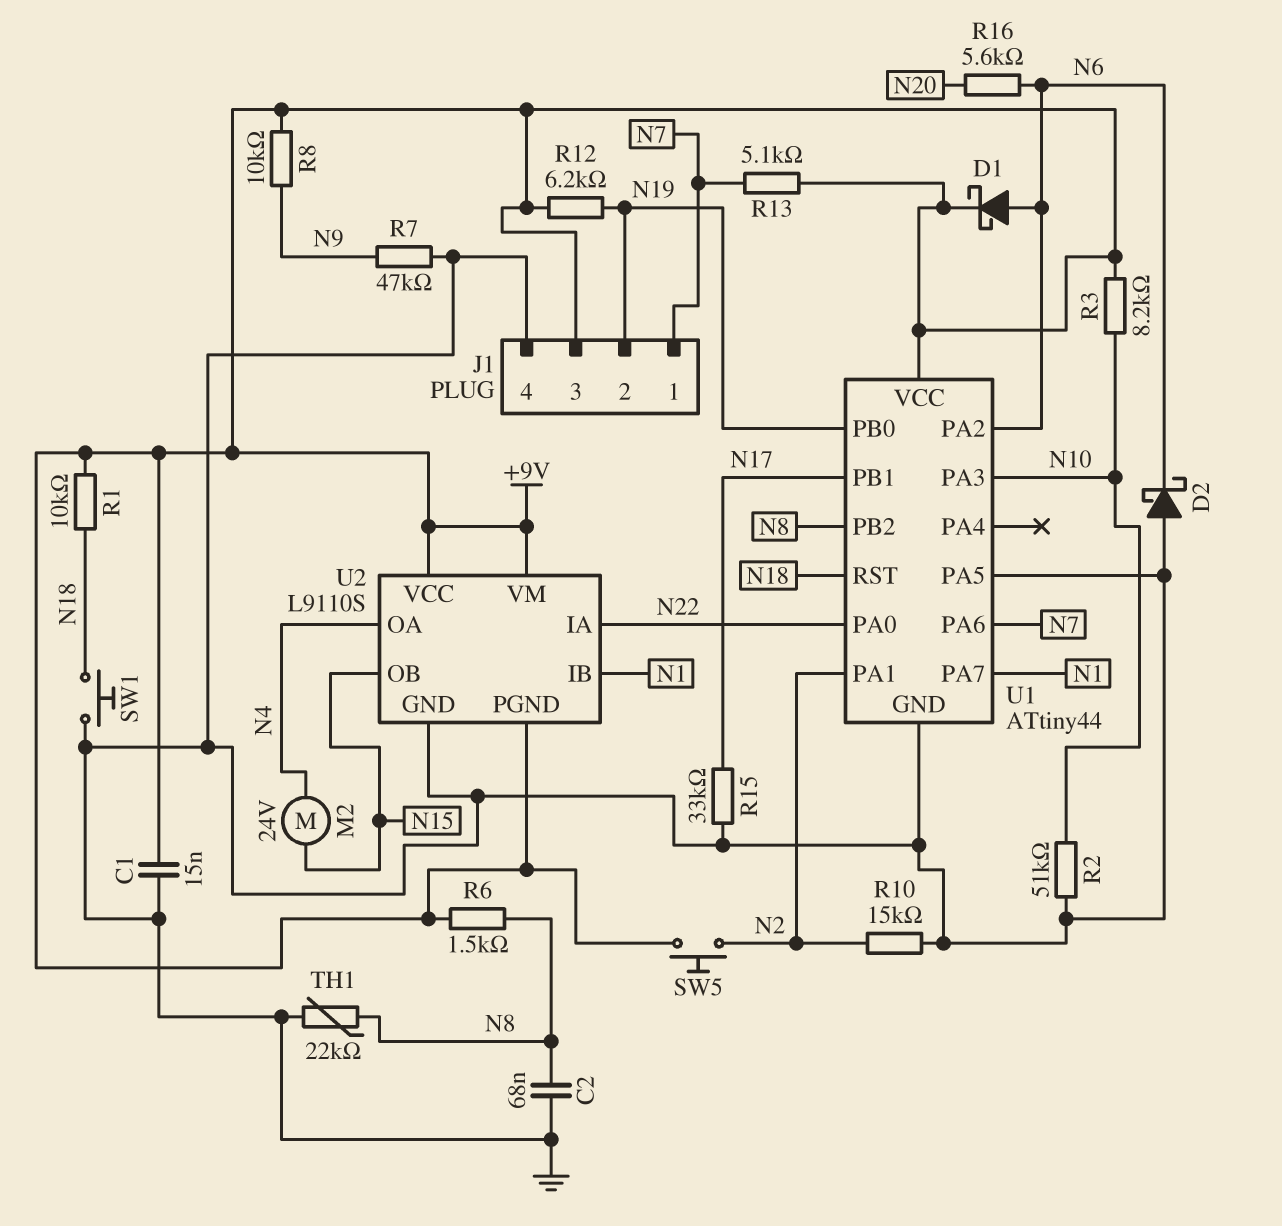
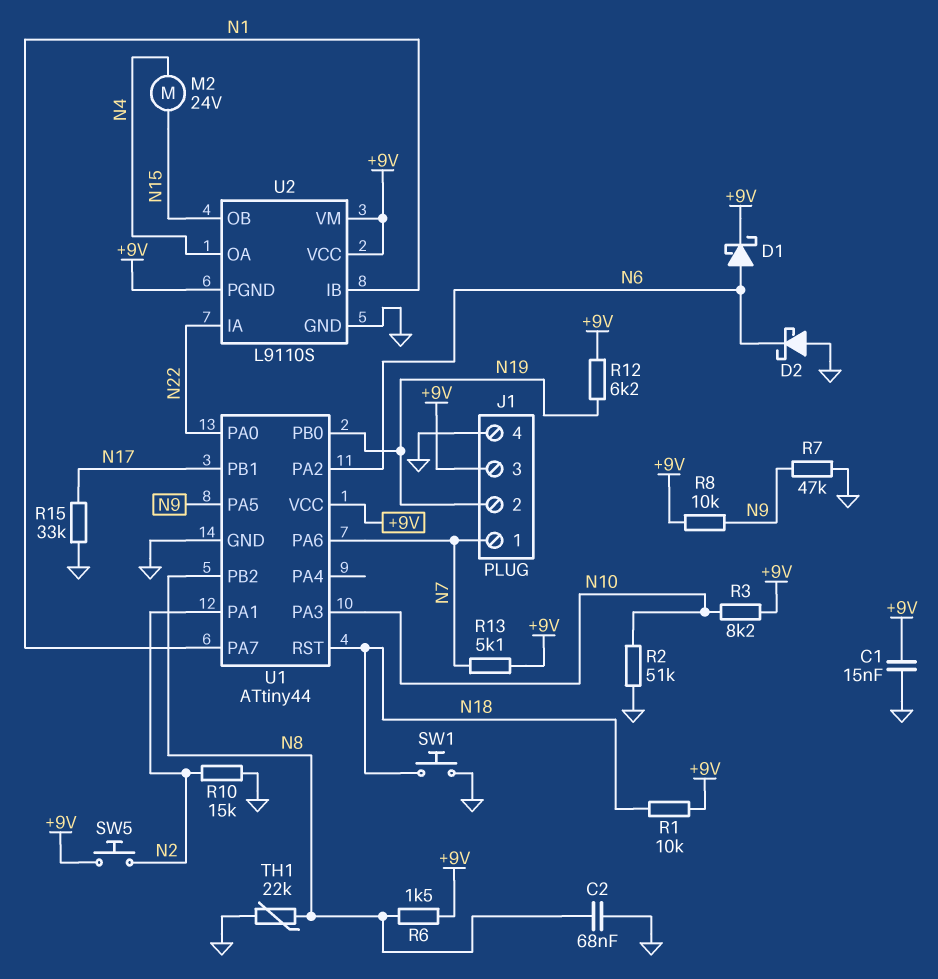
R16: 5.6k (N6, N20) -> none
U1 pin PA5: GND -> N9

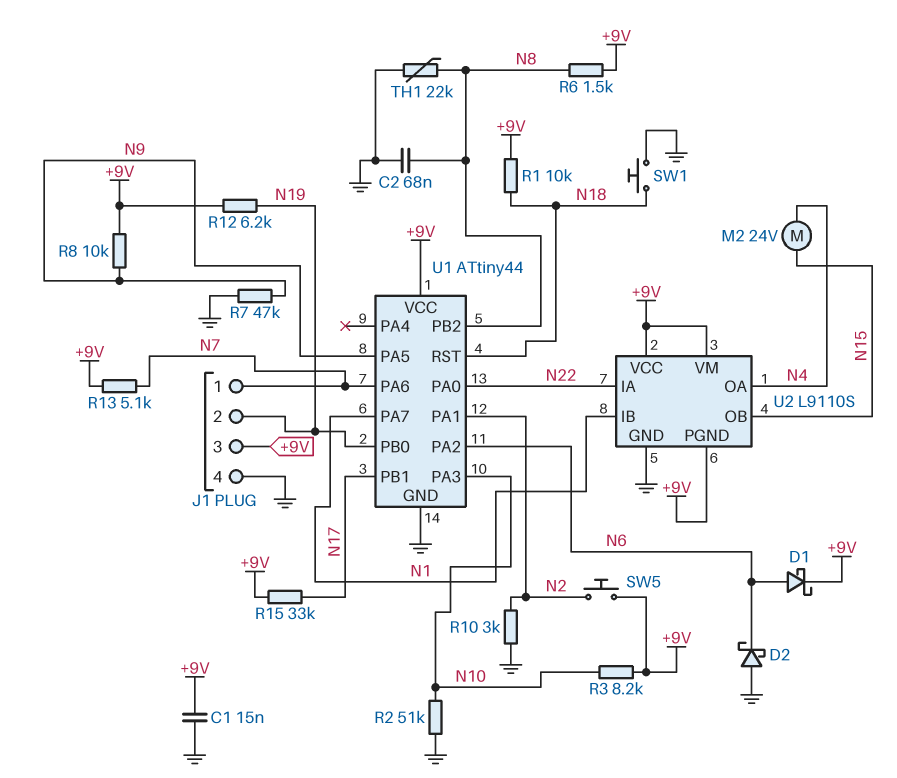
R10: 15k (GND, N2) -> 3k (GND, N2)
R15: 33k (GND, N17) -> 33k (+9V, N17)

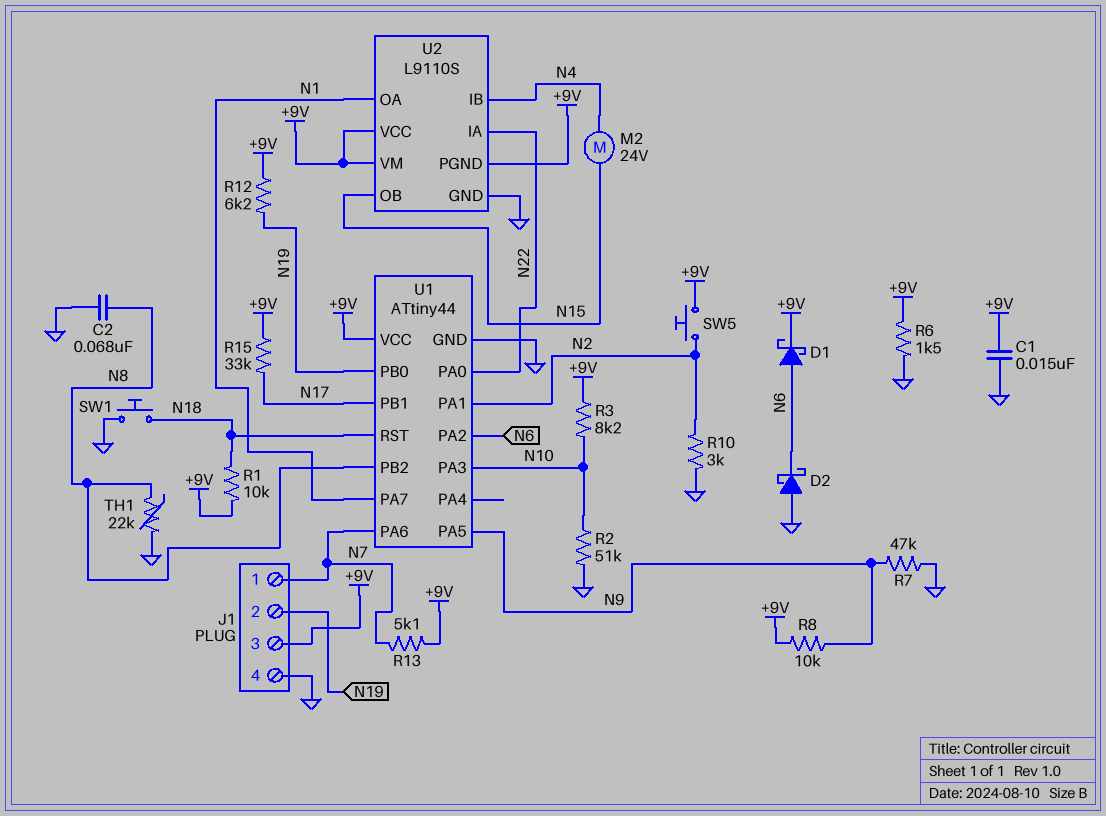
R6: 1.5k (+9V, N8) -> 1.5k (+9V, GND)
U2 pin IB: N1 -> N4
U2 pin OA: N4 -> N1

